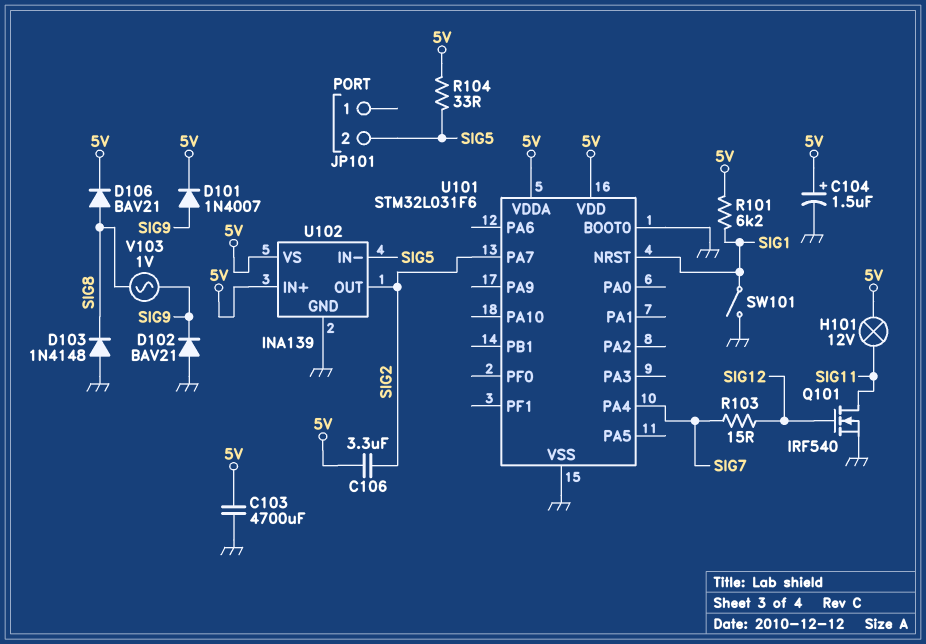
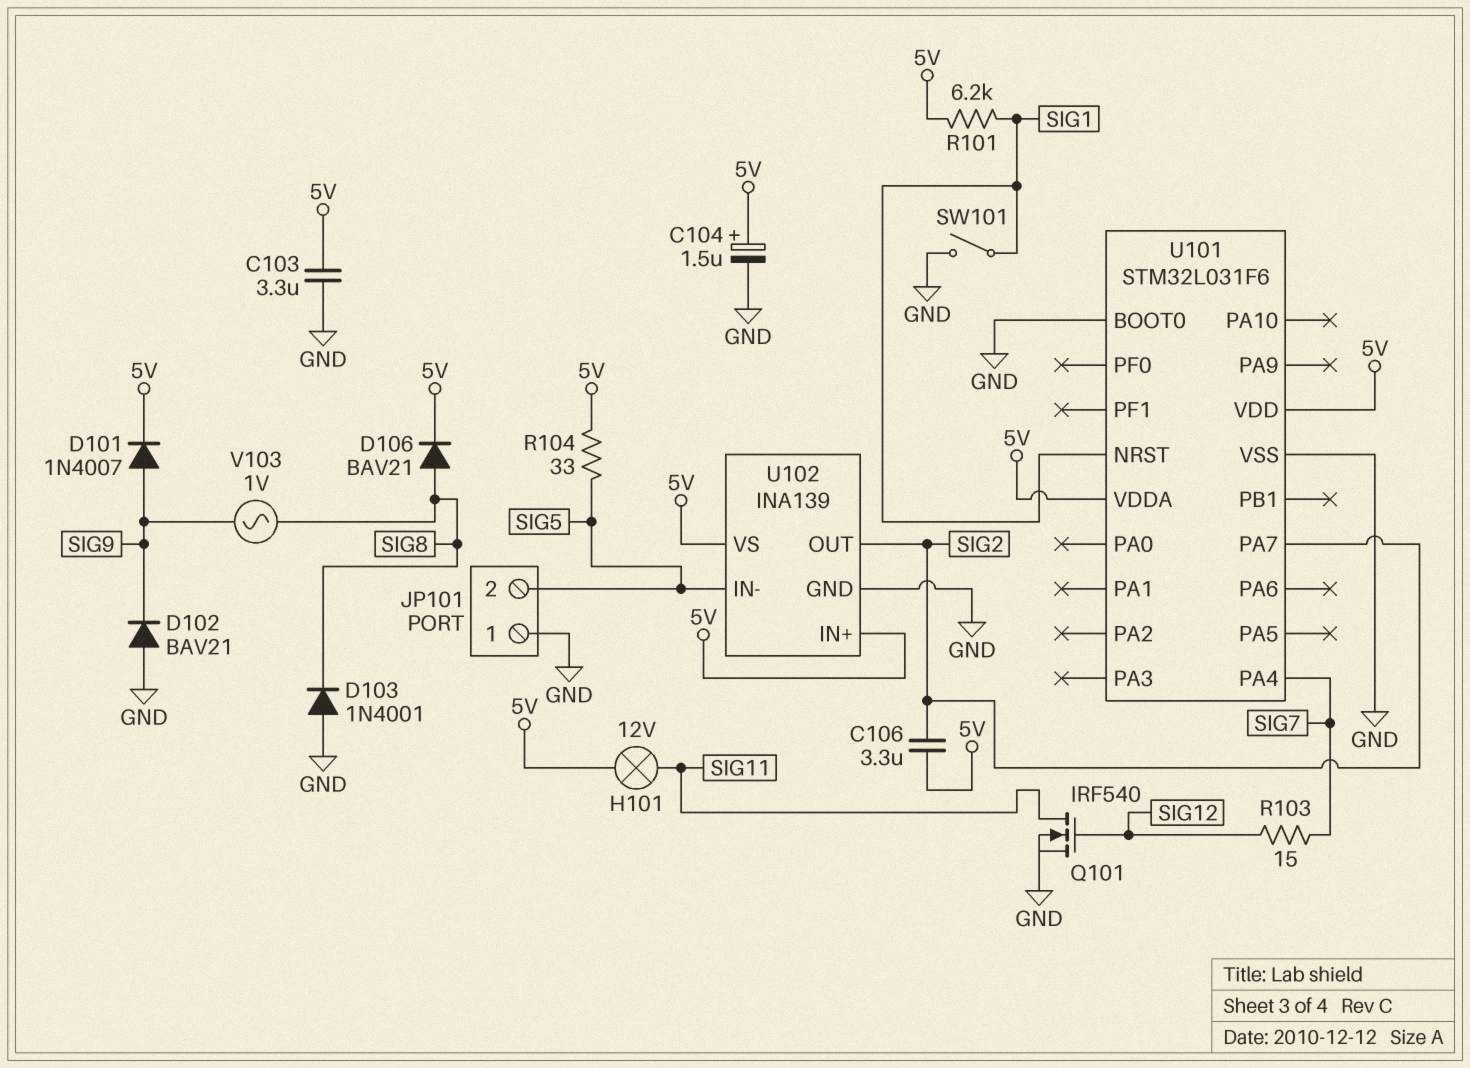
C103: 4700uF (5V, GND) -> 3.3uF (5V, GND)
D103: diode 1N4148 (A GND, K SIG8) -> diode 1N4001 (A GND, K SIG8)
JP101 pin 1: none -> GND

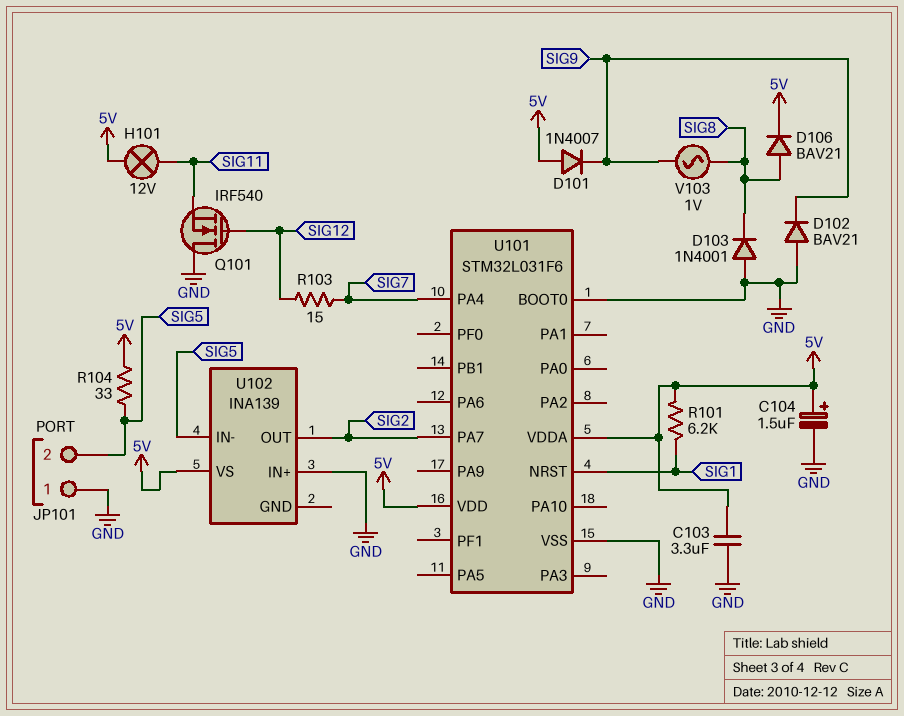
C106: 3.3uF (5V, SIG2) -> none
D101: diode 1N4007 (A SIG9, K 5V) -> diode 1N4007 (A 5V, K SIG9)
Q101: NMOS IRF540 (G SIG12, D SIG11, S GND) -> NMOS IRF540 (G SIG12, D GND, S SIG11)
SW101: switch (GND, SIG1) -> none
U102 pin GND: GND -> none
U102 pin IN+: 5V -> GND

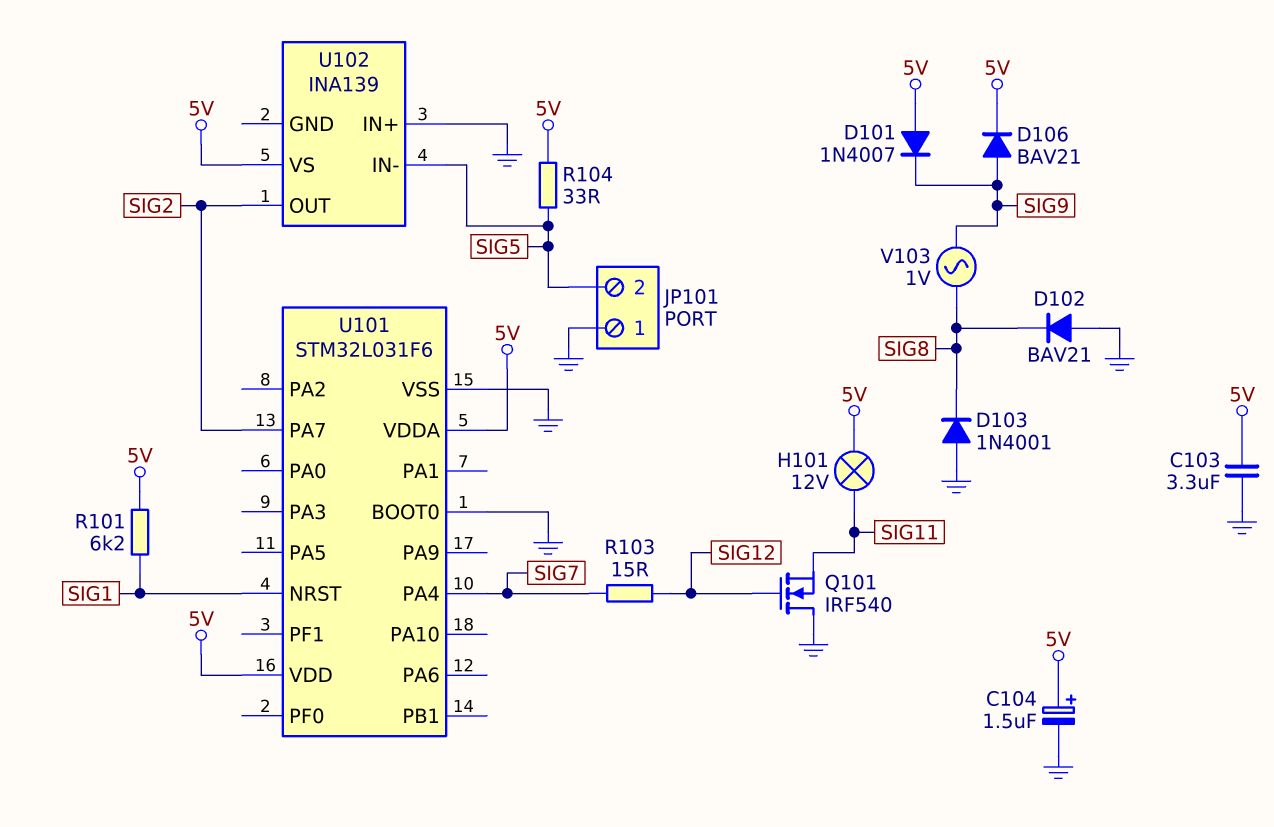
D102: diode BAV21 (A GND, K SIG9) -> diode BAV21 (A GND, K SIG8)
D106: diode BAV21 (A SIG8, K 5V) -> diode BAV21 (A SIG9, K 5V)

